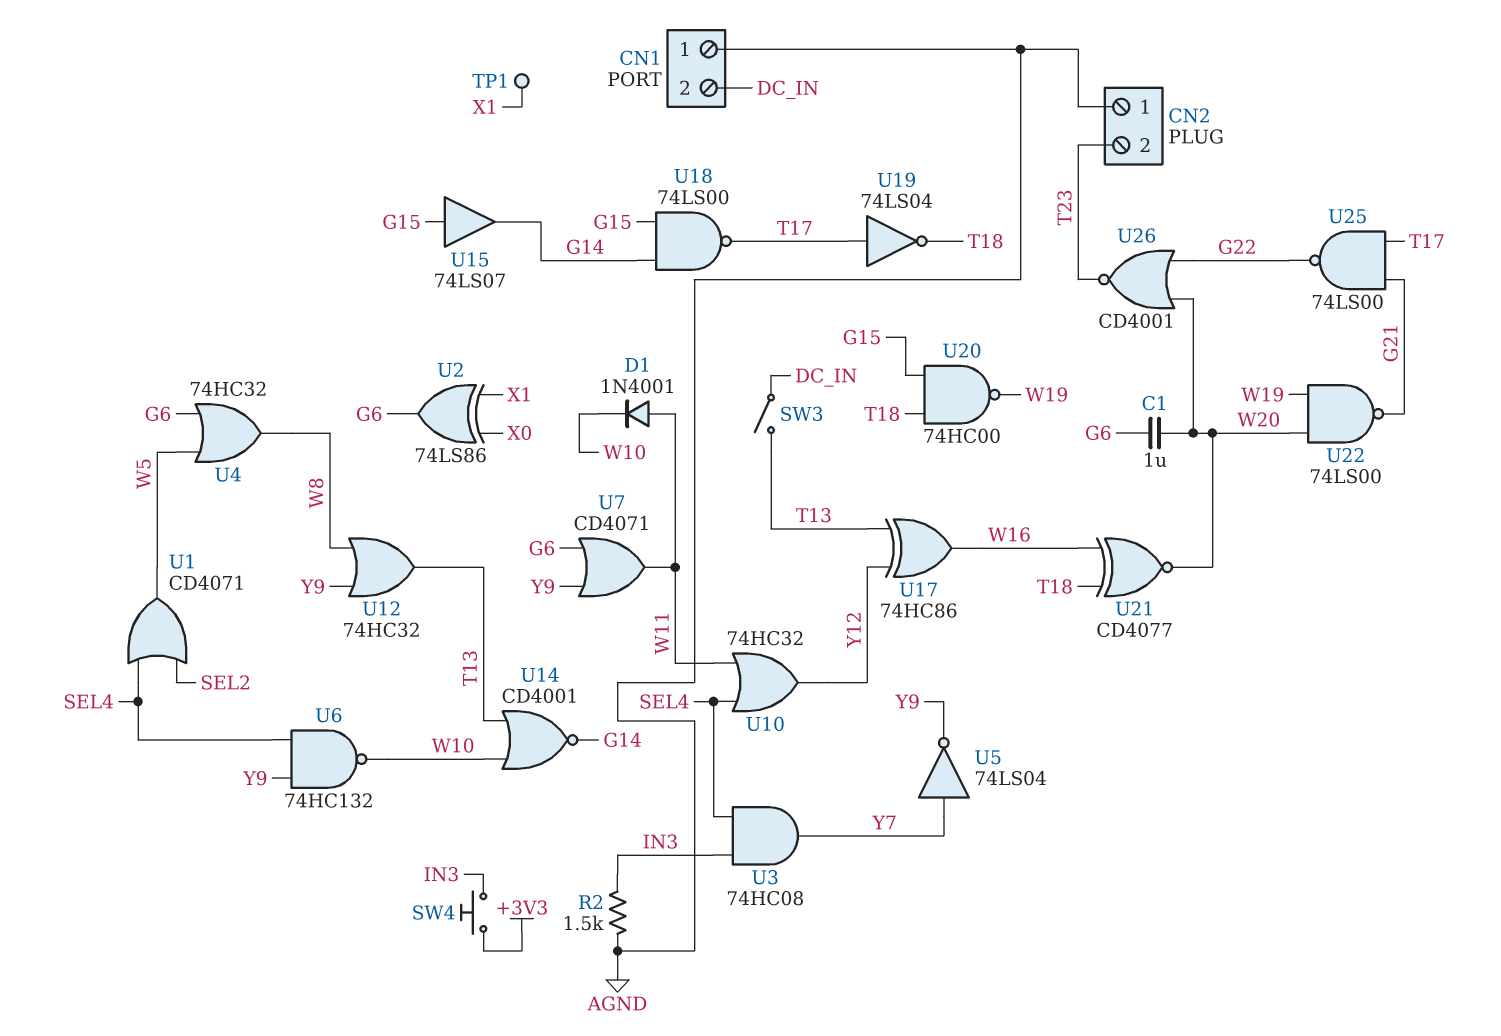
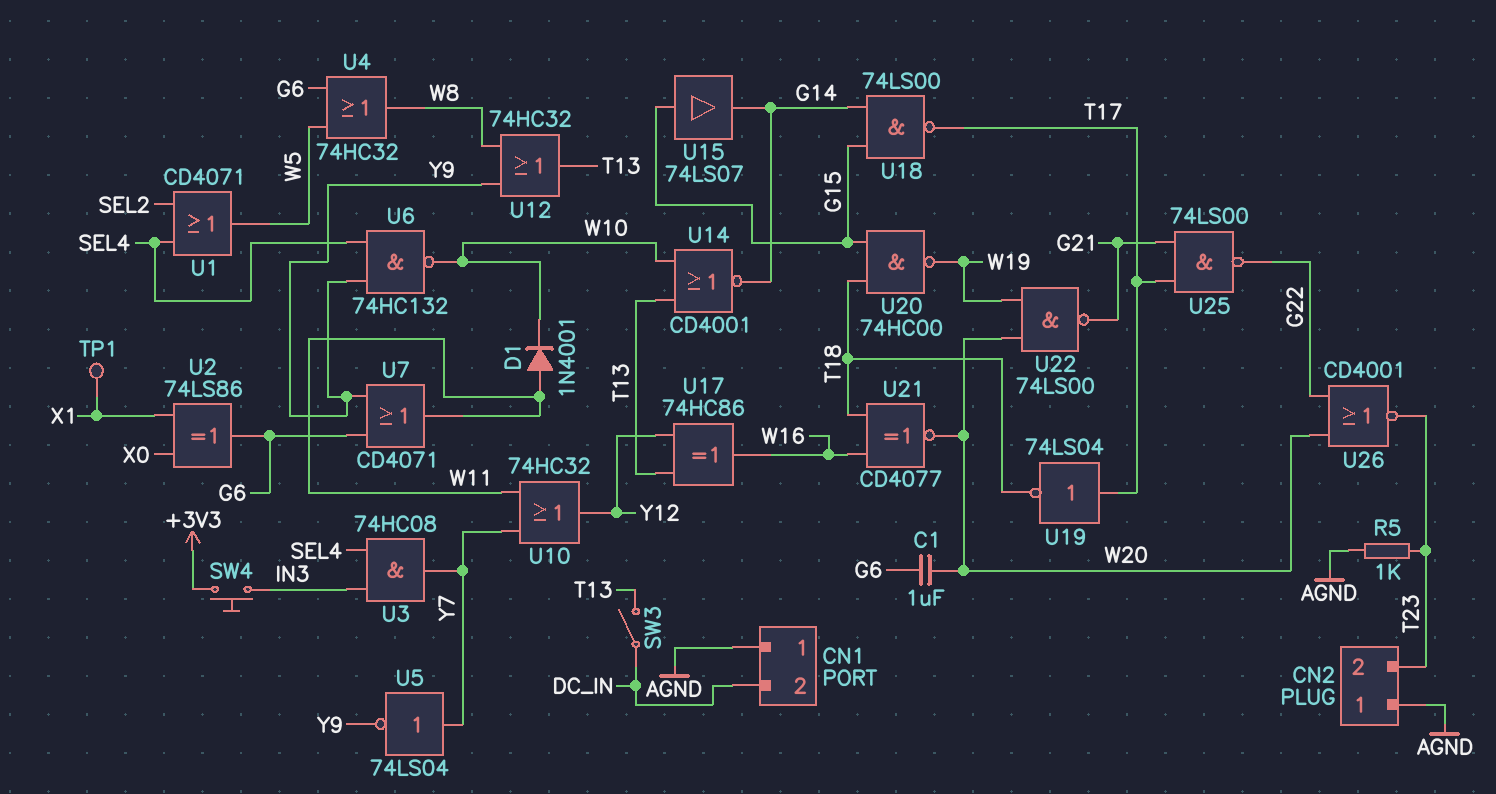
R2: 1.5k (AGND, IN3) -> none
R5: none -> 1k (AGND, T23)
U10: OR 74HC32 (in SEL4, in W11, out Y12) -> OR 74HC32 (in W11, in Y7, out Y12)

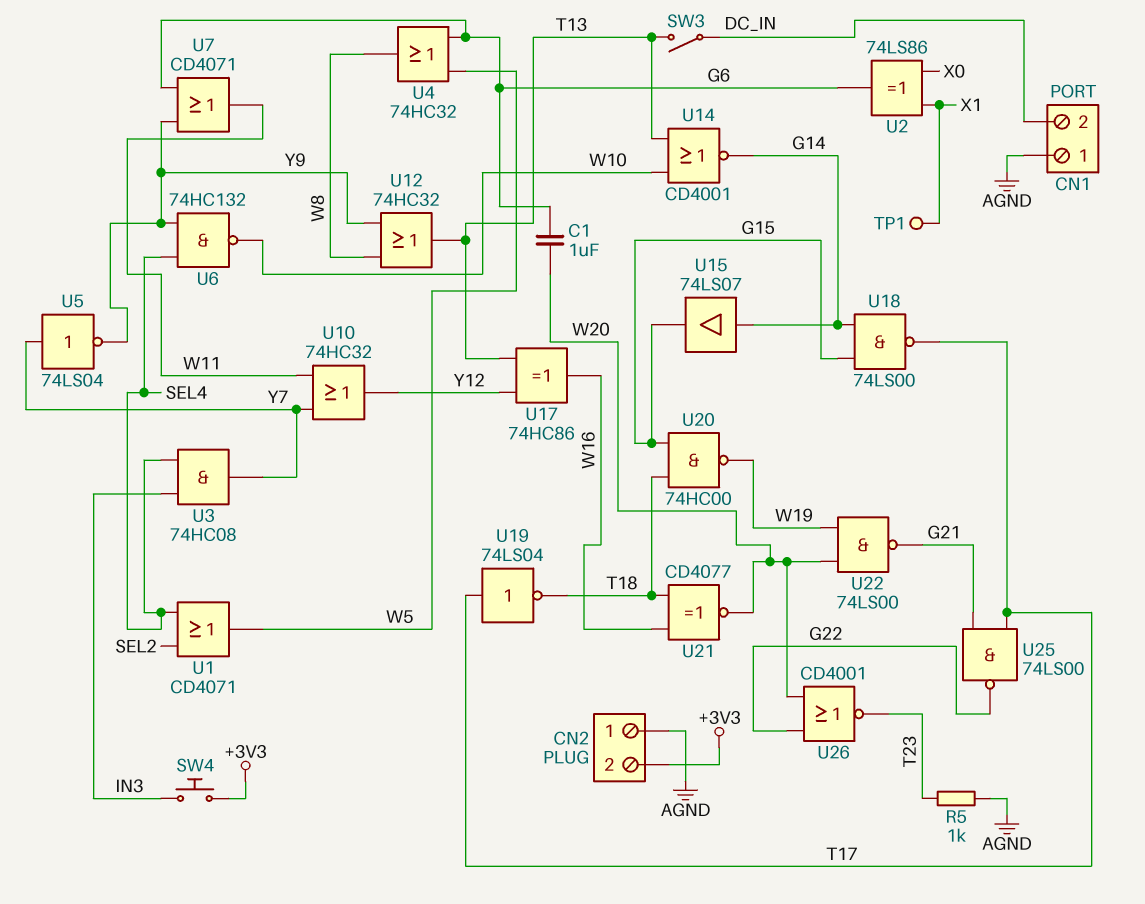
CN2 pin 2: T23 -> +3V3
D1: diode 1N4001 (A W11, K W10) -> none
U15: buffer 74LS07 (in G15, out G14) -> buffer 74LS07 (in G14, out G15)

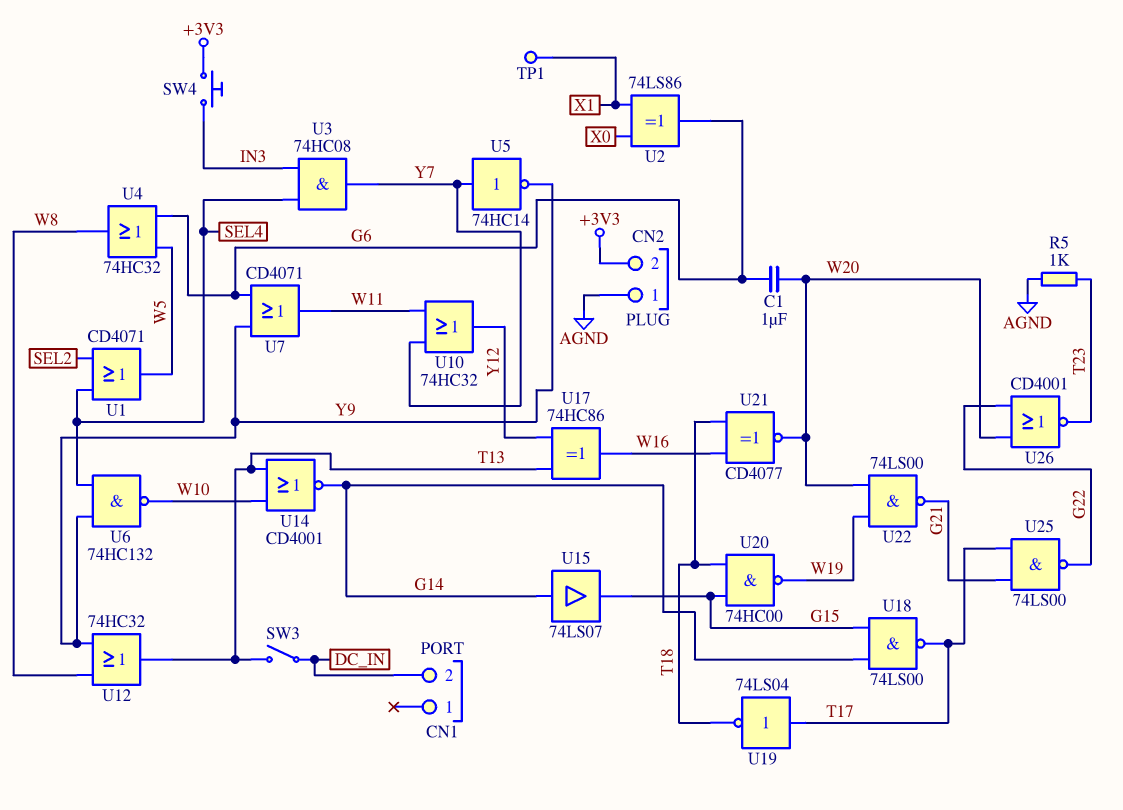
CN1 pin 1: AGND -> none
U5: NOT 74LS04 (in Y7, out Y9) -> NOT 74HC14 (in Y7, out Y9)

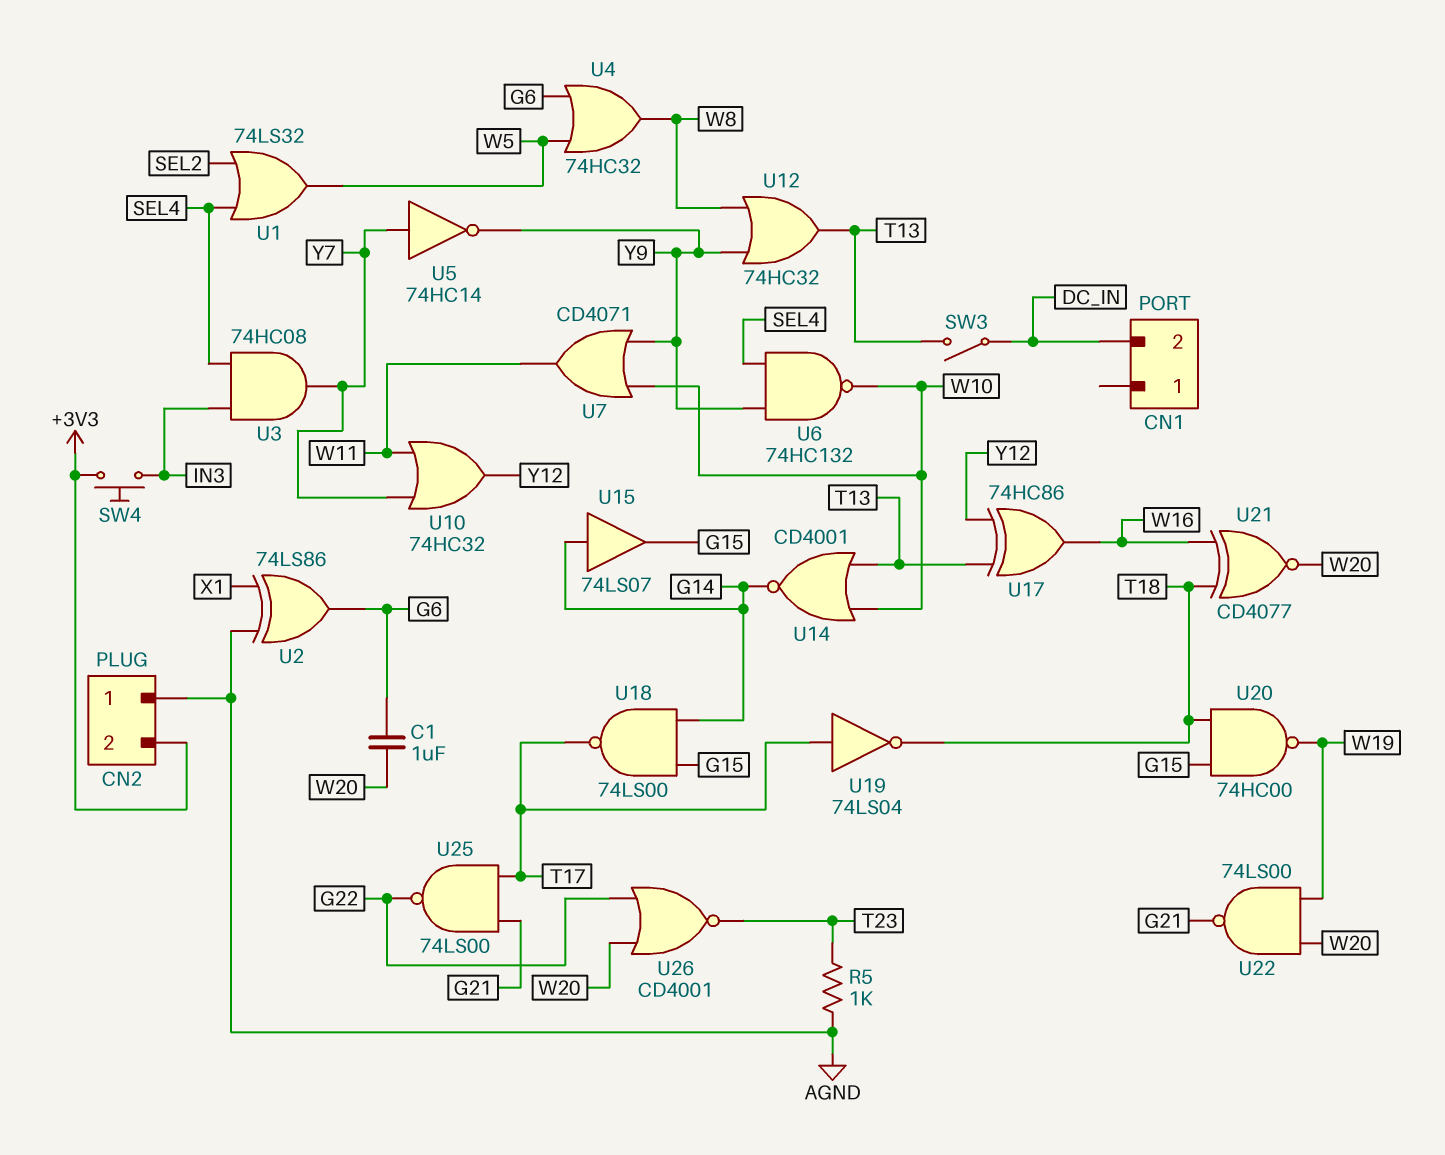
TP1: test point (X1) -> none
U1: OR CD4071 (in SEL2, in SEL4, out W5) -> OR 74LS32 (in SEL2, in SEL4, out W5)
U2: XOR 74LS86 (in X0, in X1, out G6) -> XOR 74LS86 (in AGND, in X1, out G6)
U7: OR CD4071 (in G6, in Y9, out W11) -> OR CD4071 (in W10, in Y9, out W11)

